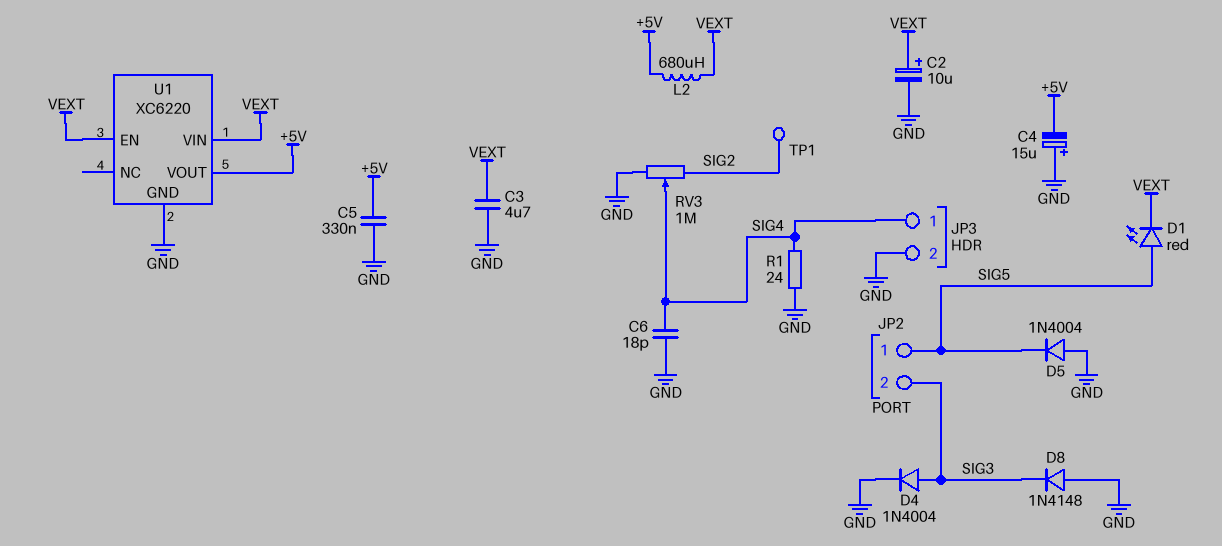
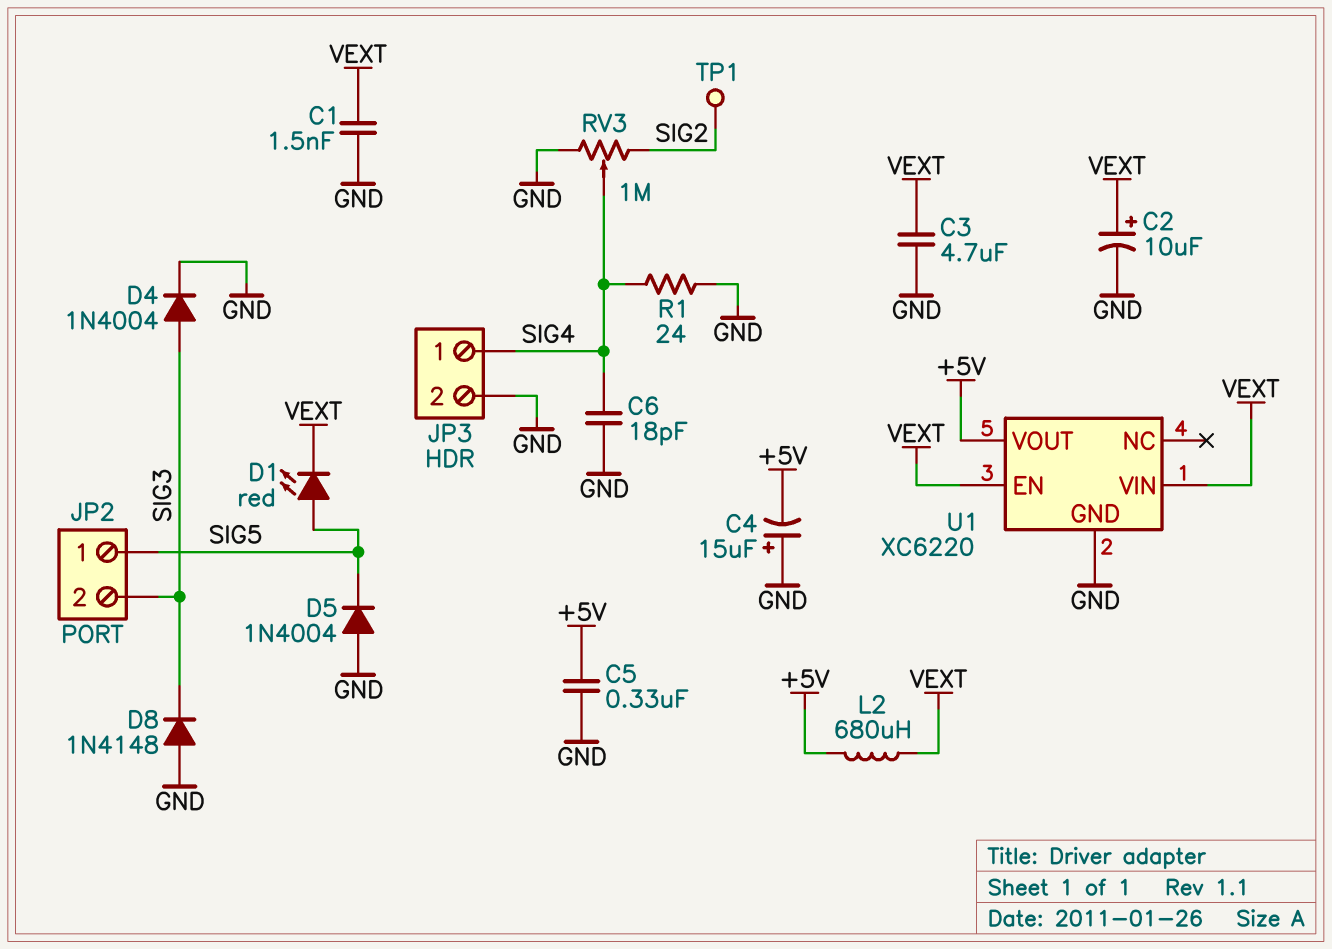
C1: none -> 1.5nF (GND, VEXT)

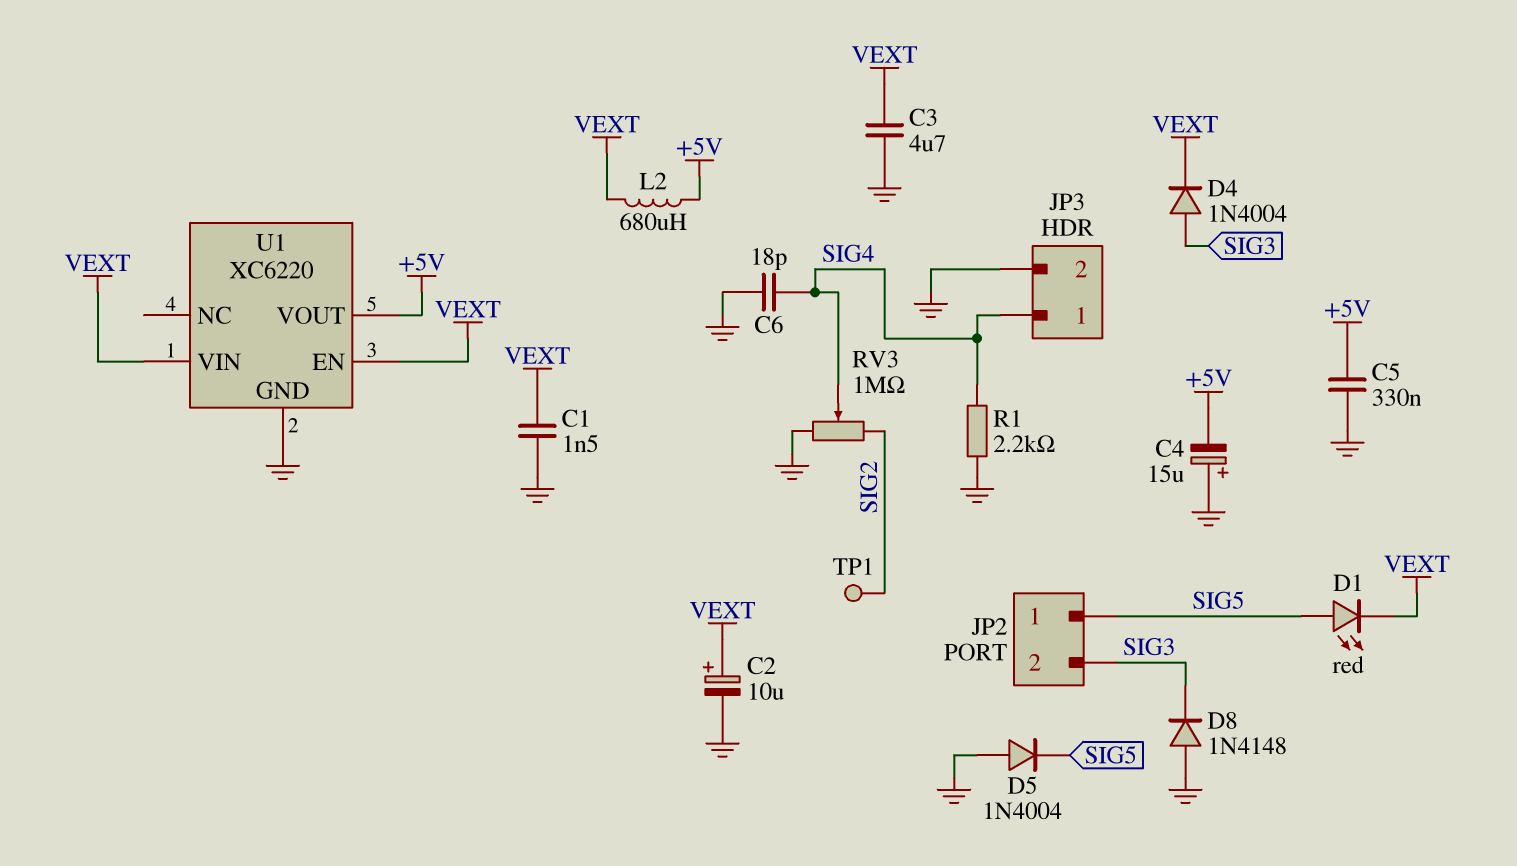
D4: diode 1N4004 (A SIG3, K GND) -> diode 1N4004 (A SIG3, K VEXT)
R1: 24 (GND, SIG4) -> 2.2k (GND, SIG4)

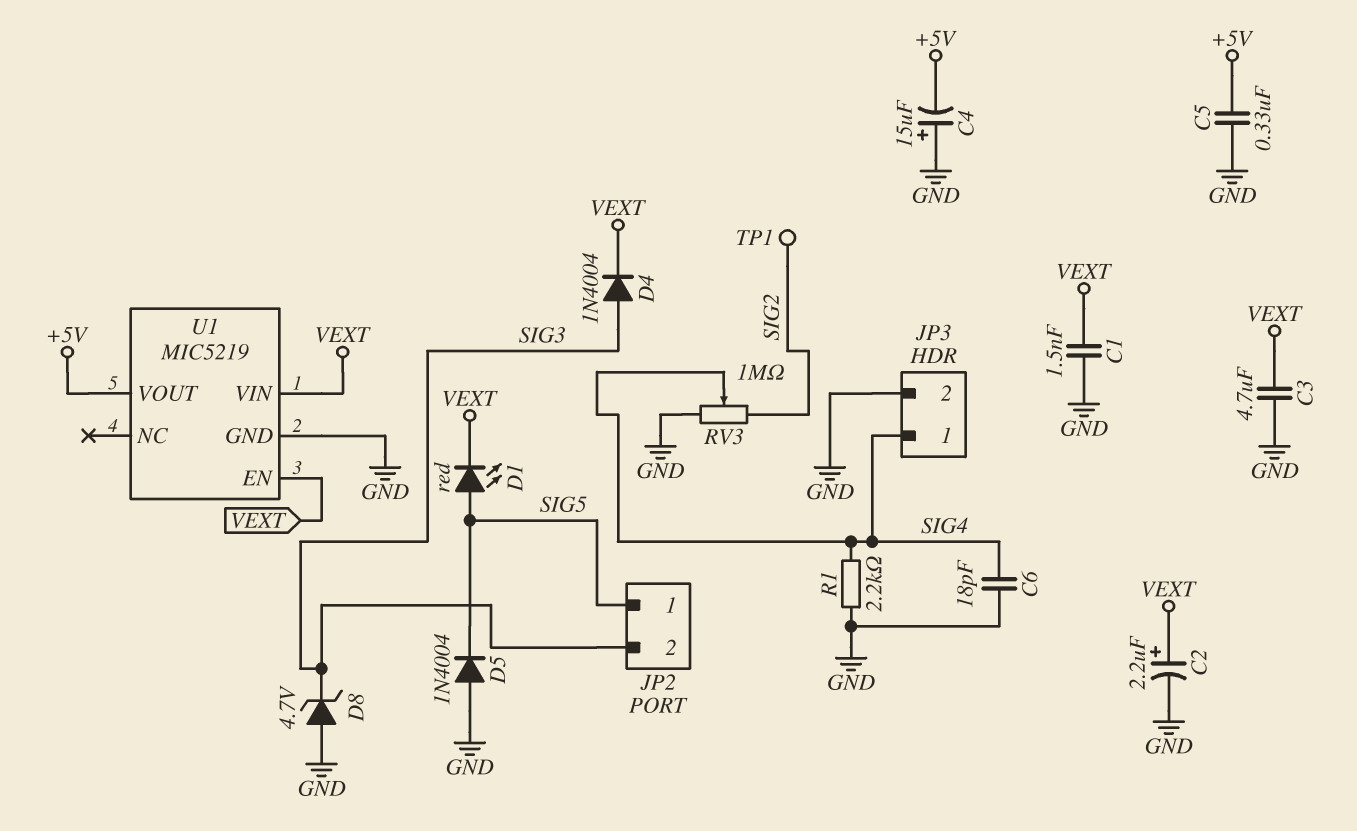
C2: 10uF (plus VEXT, minus GND) -> 2.2uF (plus VEXT, minus GND)
D8: diode 1N4148 (A GND, K SIG3) -> zener 4.7V (A GND, K SIG3)
L2: 680uH (+5V, VEXT) -> none
U1: XC6220 -> MIC5219

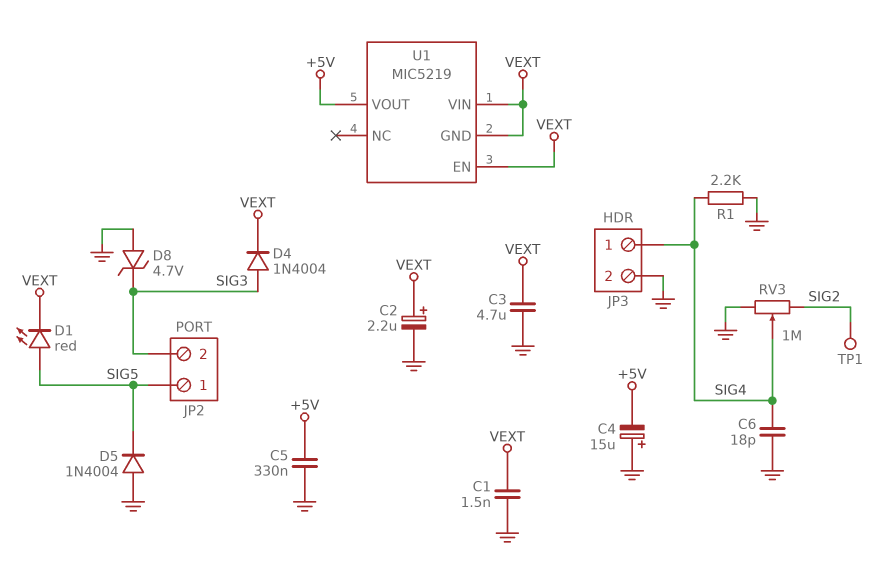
U1 pin GND: GND -> VEXT

